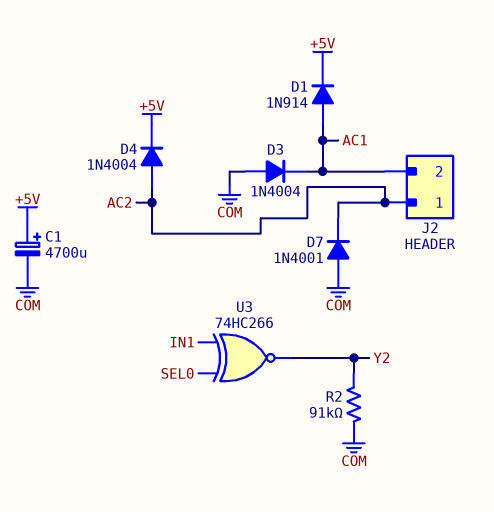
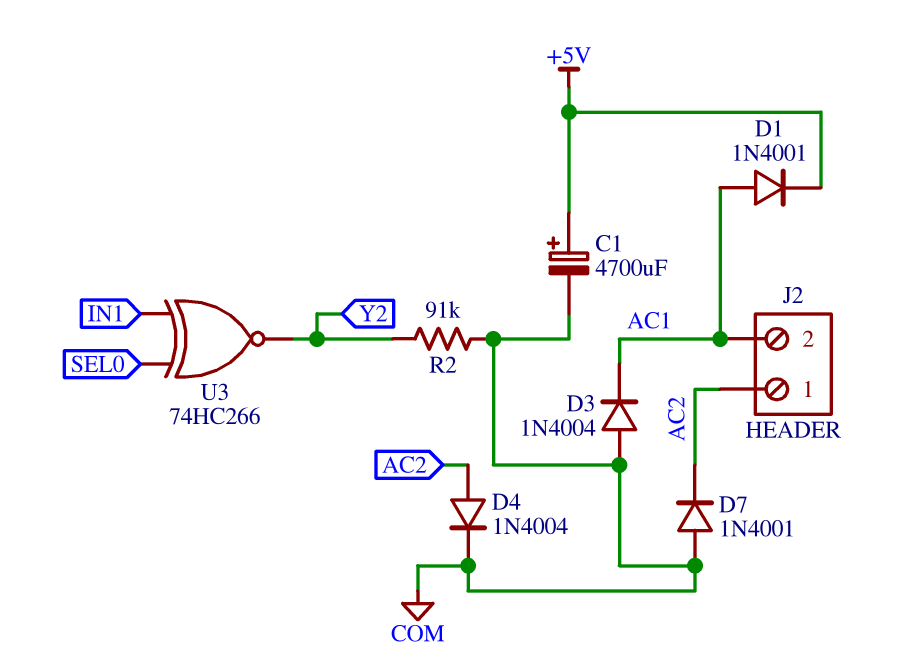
D1: diode 1N914 (A AC1, K +5V) -> diode 1N4001 (A AC1, K +5V)
D4: diode 1N4004 (A AC2, K +5V) -> diode 1N4004 (A AC2, K COM)

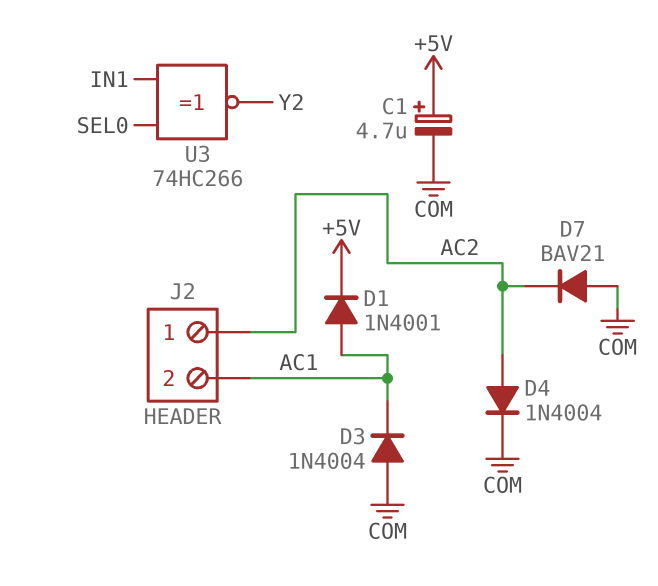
C1: 4700uF (plus +5V, minus COM) -> 4.7uF (plus +5V, minus COM)
D7: diode 1N4001 (A COM, K AC2) -> diode BAV21 (A COM, K AC2)
R2: 91k (COM, Y2) -> none

